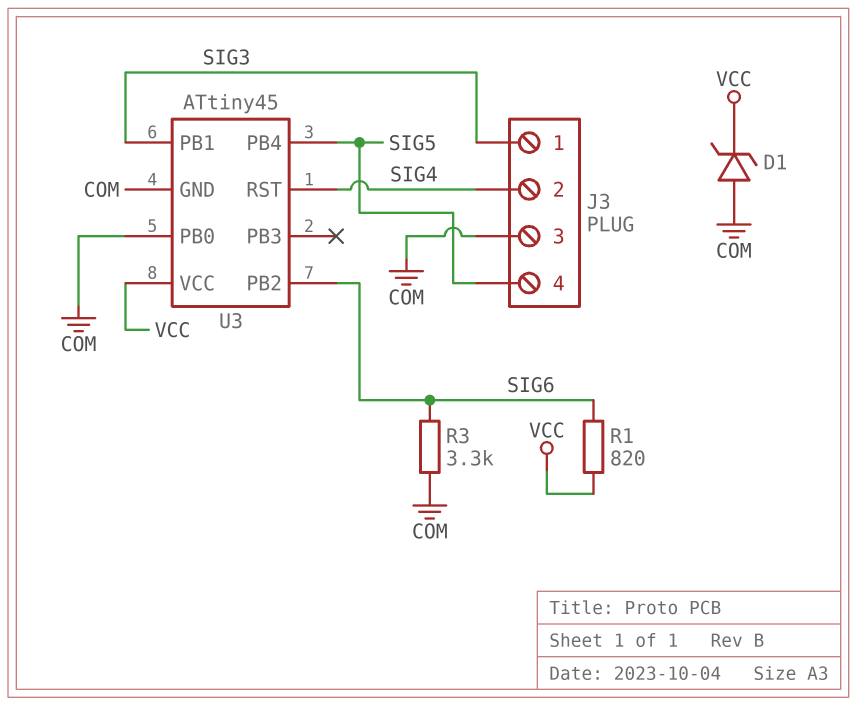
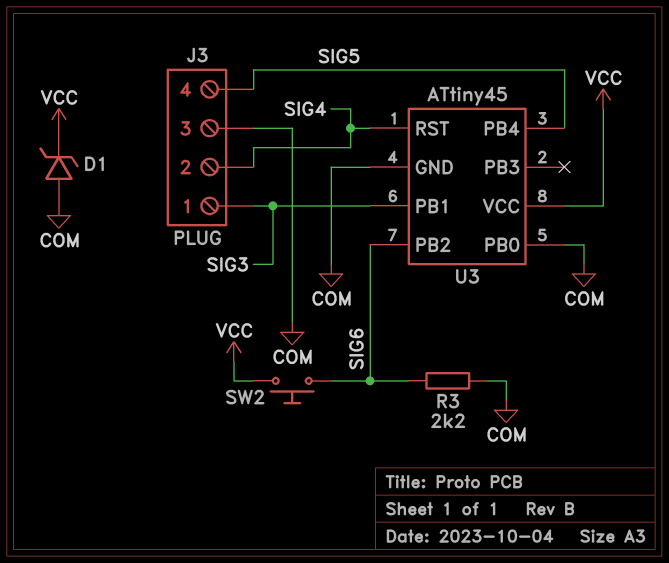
R1: 820 (SIG6, VCC) -> none
R3: 3.3k (COM, SIG6) -> 2.2k (COM, SIG6)
SW2: none -> button (SIG6, VCC)

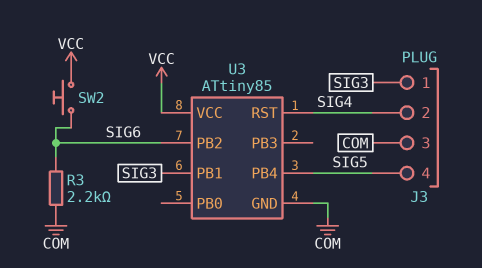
D1: zener (A COM, K VCC) -> none
U3: ATtiny45 -> ATtiny85
U3 pin PB0: COM -> none

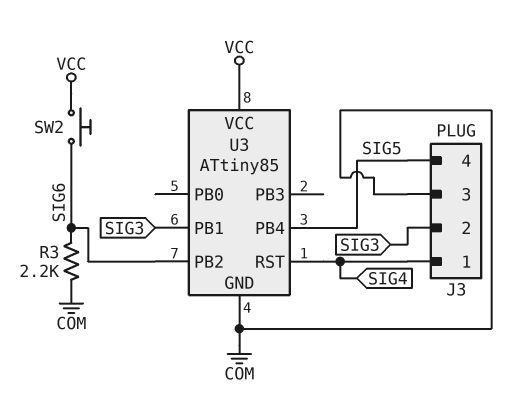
J3 pin 1: SIG3 -> SIG4
J3 pin 2: SIG4 -> SIG3

